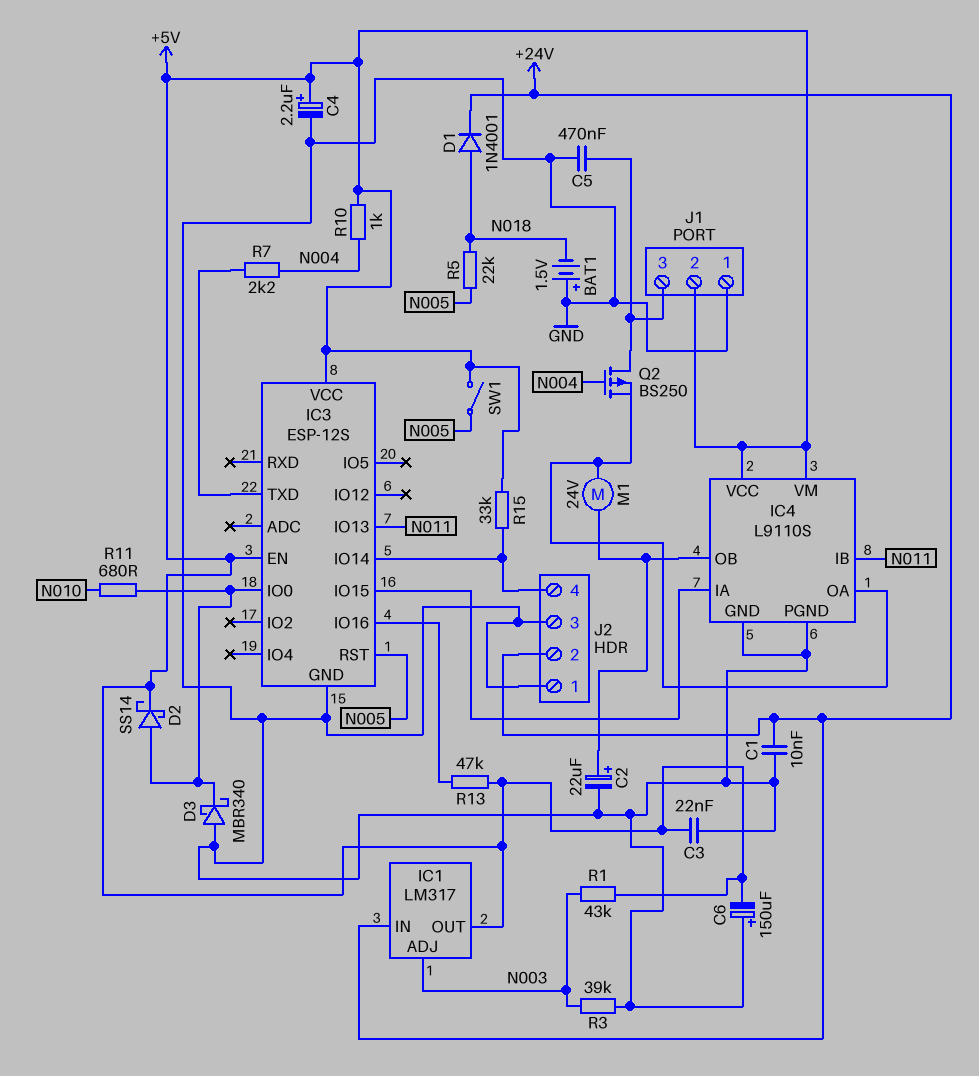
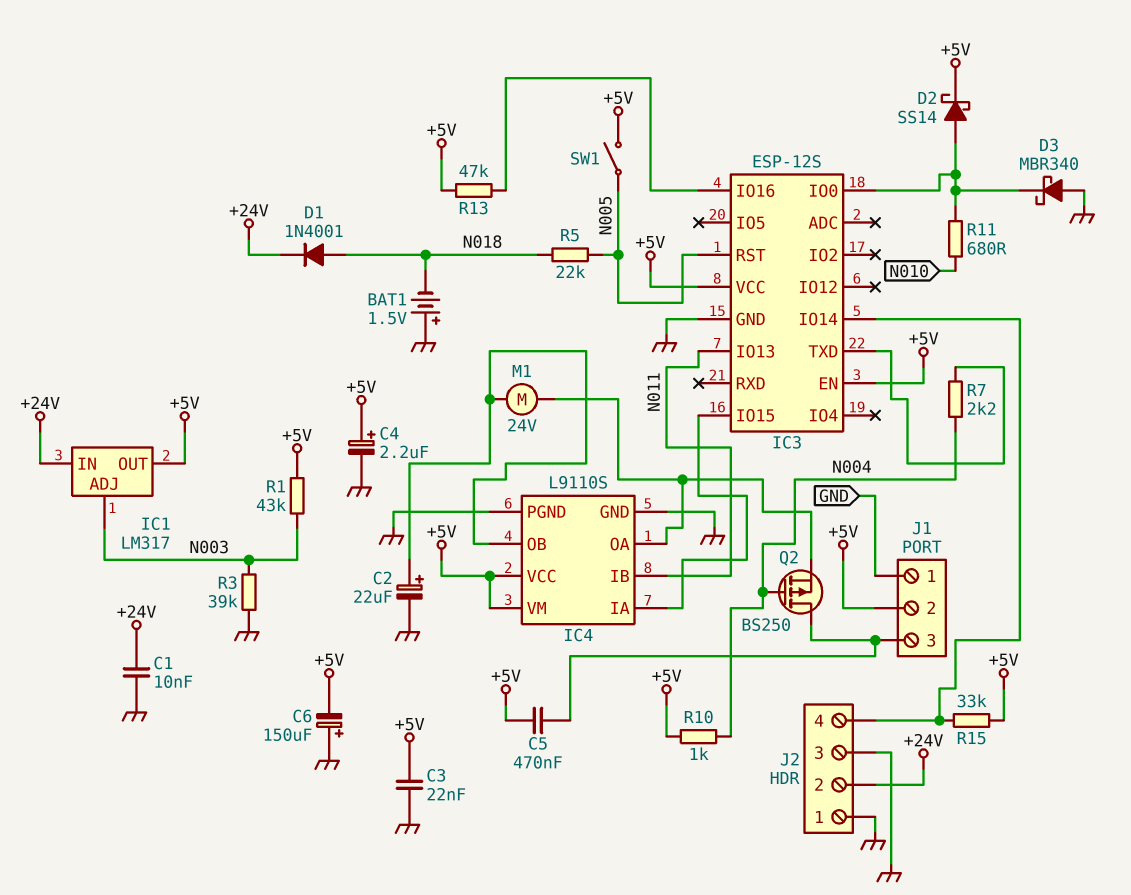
C5: 470nF (GND, J1/3) -> 470nF (+5V, J1/3)

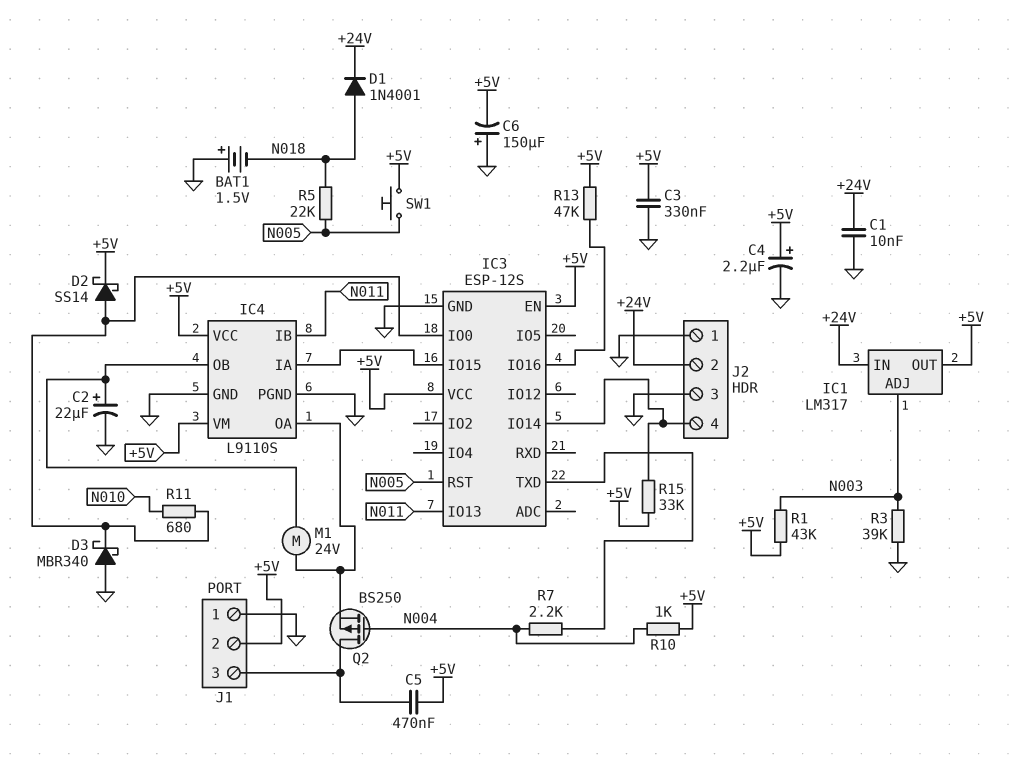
C3: 22nF (+5V, GND) -> 330nF (+5V, GND)
SW1: switch (+5V, N005) -> button (+5V, N005)

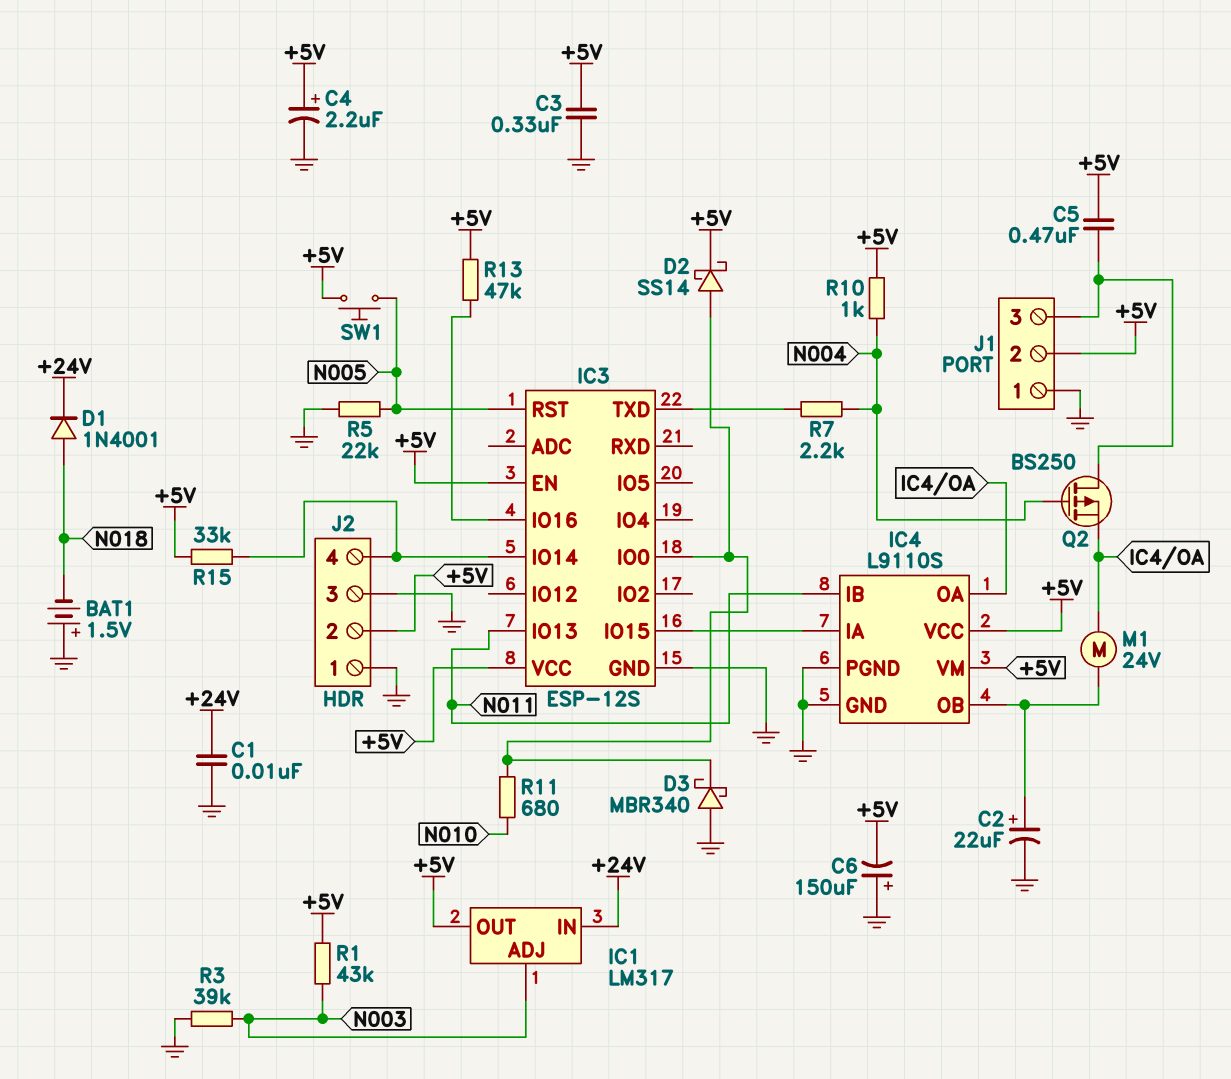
J2 pin 2: +24V -> +5V
R5: 22k (N005, N018) -> 22k (GND, N005)

